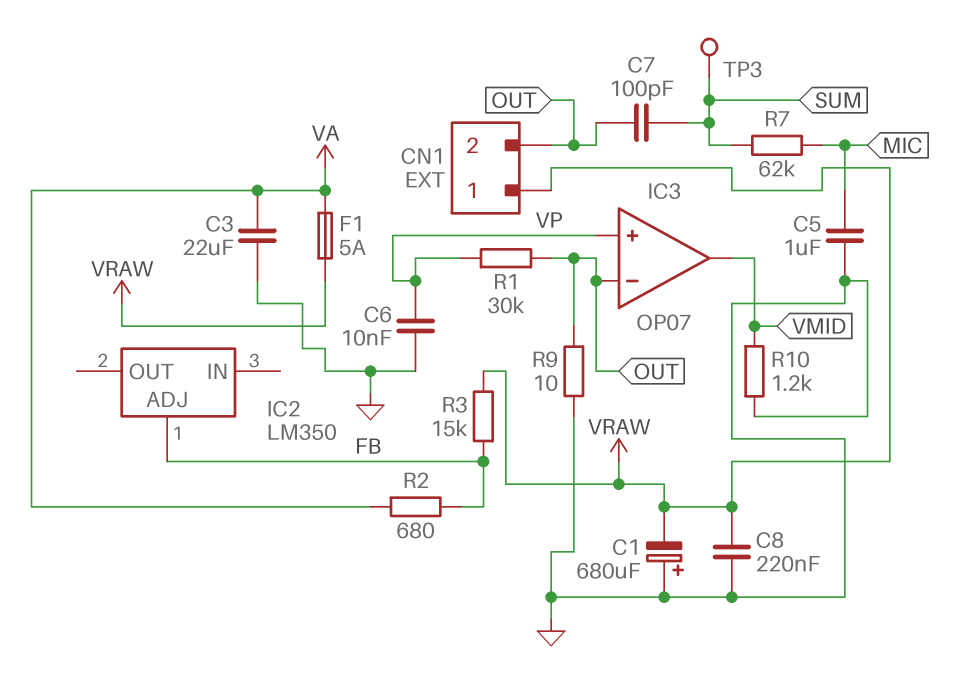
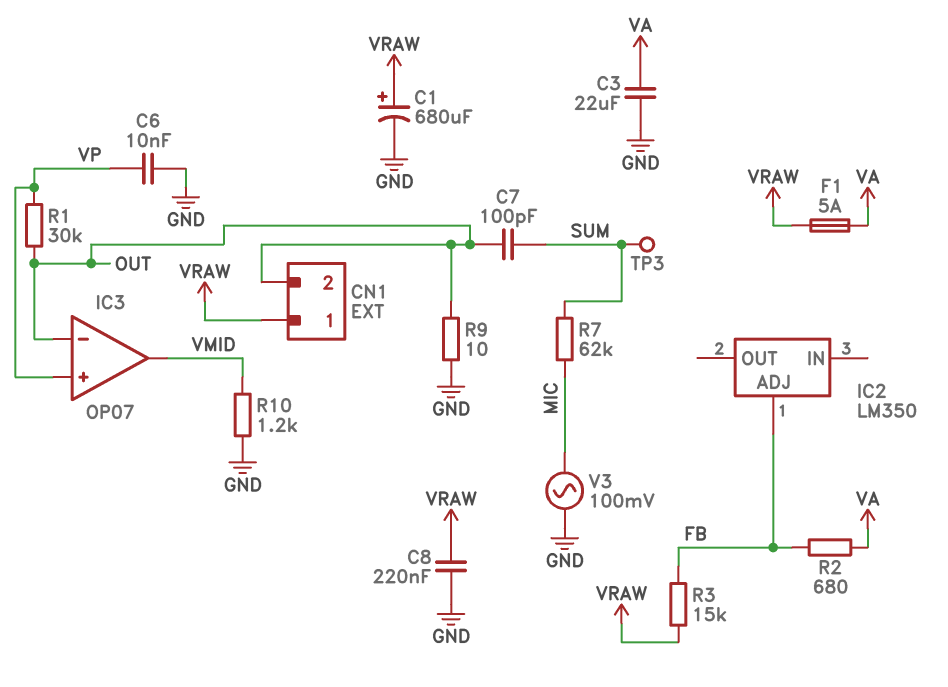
C1: 680uF (plus GND, minus VRAW) -> 680uF (plus VRAW, minus GND)
C5: 1uF (GND, MIC) -> none
V3: none -> AC 100mV (GND, MIC)

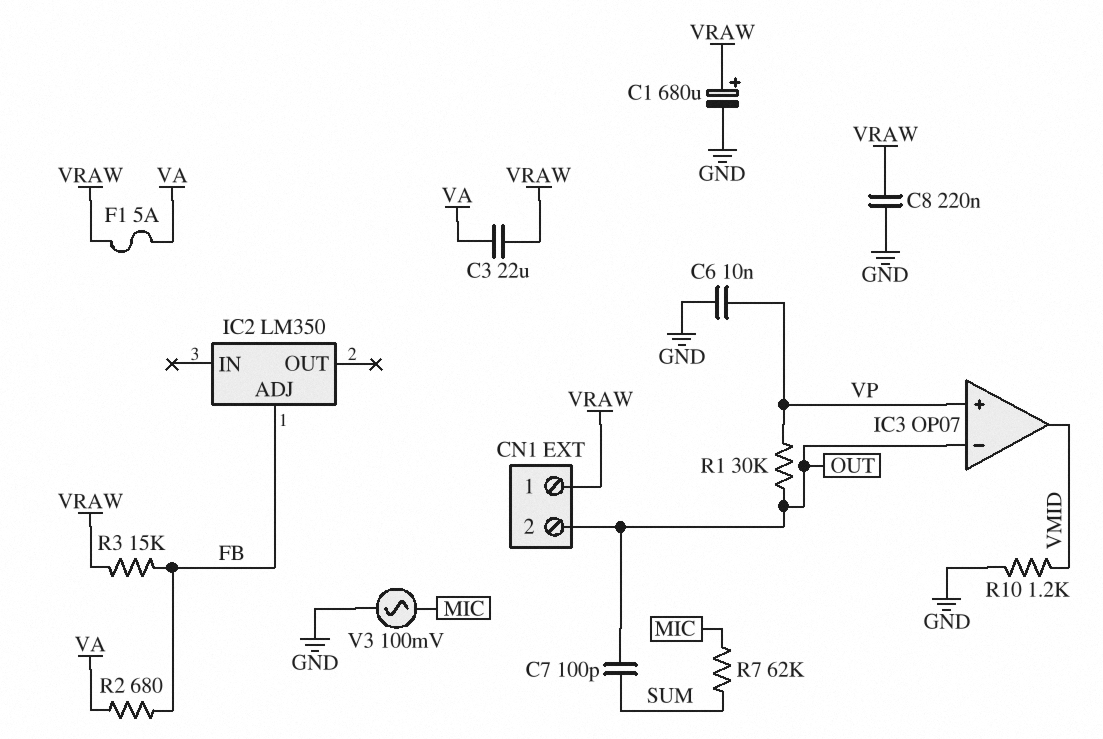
C3: 22uF (GND, VA) -> 22uF (VA, VRAW)
R9: 10 (GND, OUT) -> none
TP3: test point (SUM) -> none

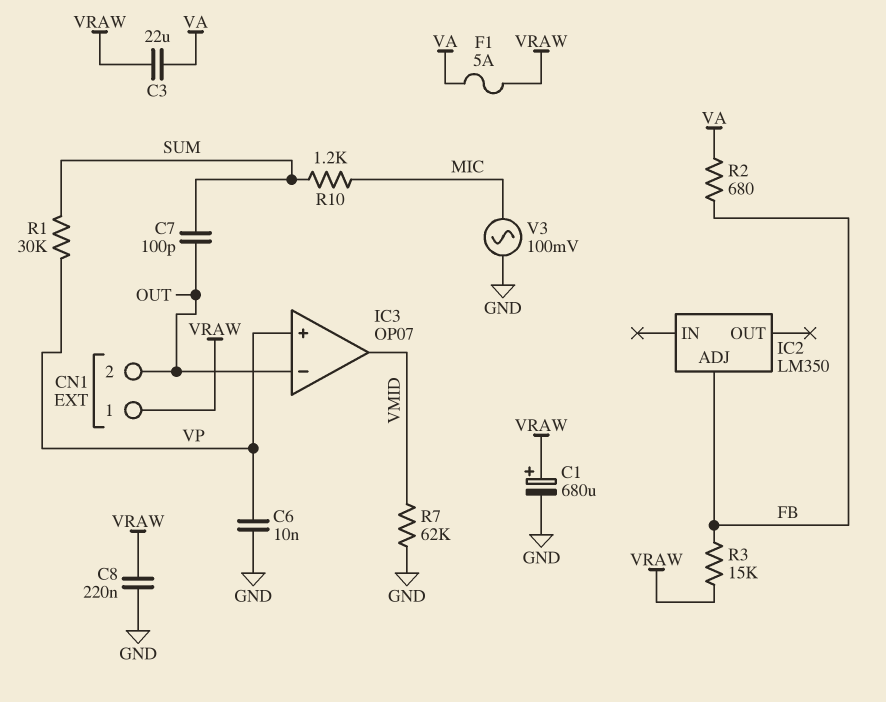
R1: 30k (OUT, VP) -> 30k (SUM, VP)
R7: 62k (MIC, SUM) -> 62k (GND, VMID)
R10: 1.2k (GND, VMID) -> 1.2k (MIC, SUM)

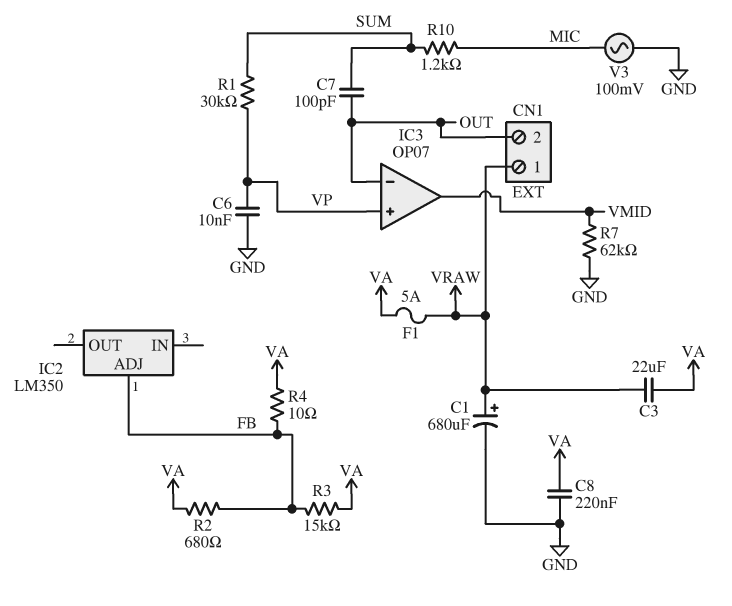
C8: 220nF (GND, VRAW) -> 220nF (GND, VA)
R3: 15k (FB, VRAW) -> 15k (FB, VA)
R4: none -> 10 (FB, VA)

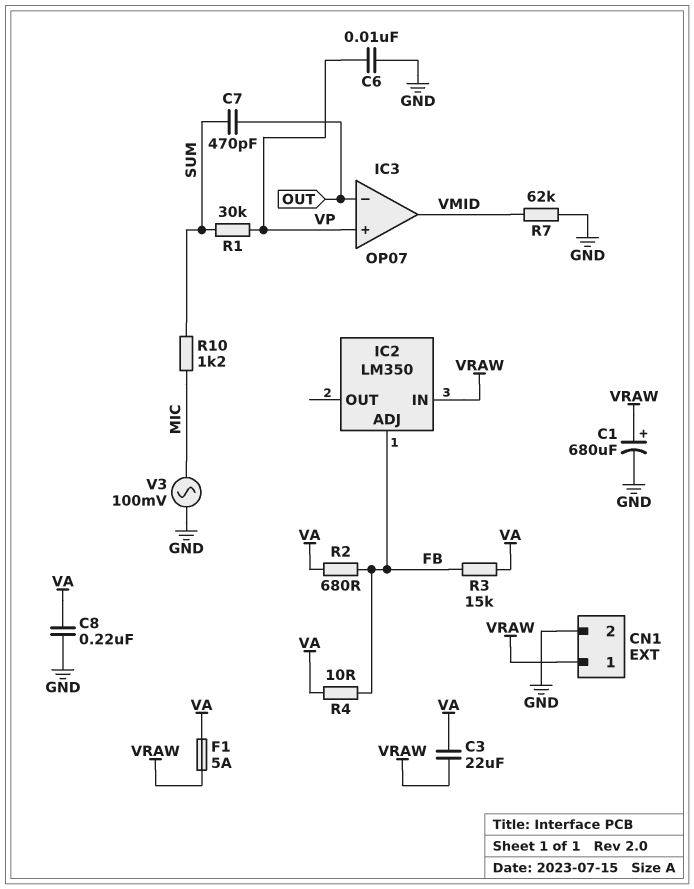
C7: 100pF (OUT, SUM) -> 470pF (OUT, SUM)
CN1 pin 2: OUT -> GND
IC2 pin IN: none -> VRAW

